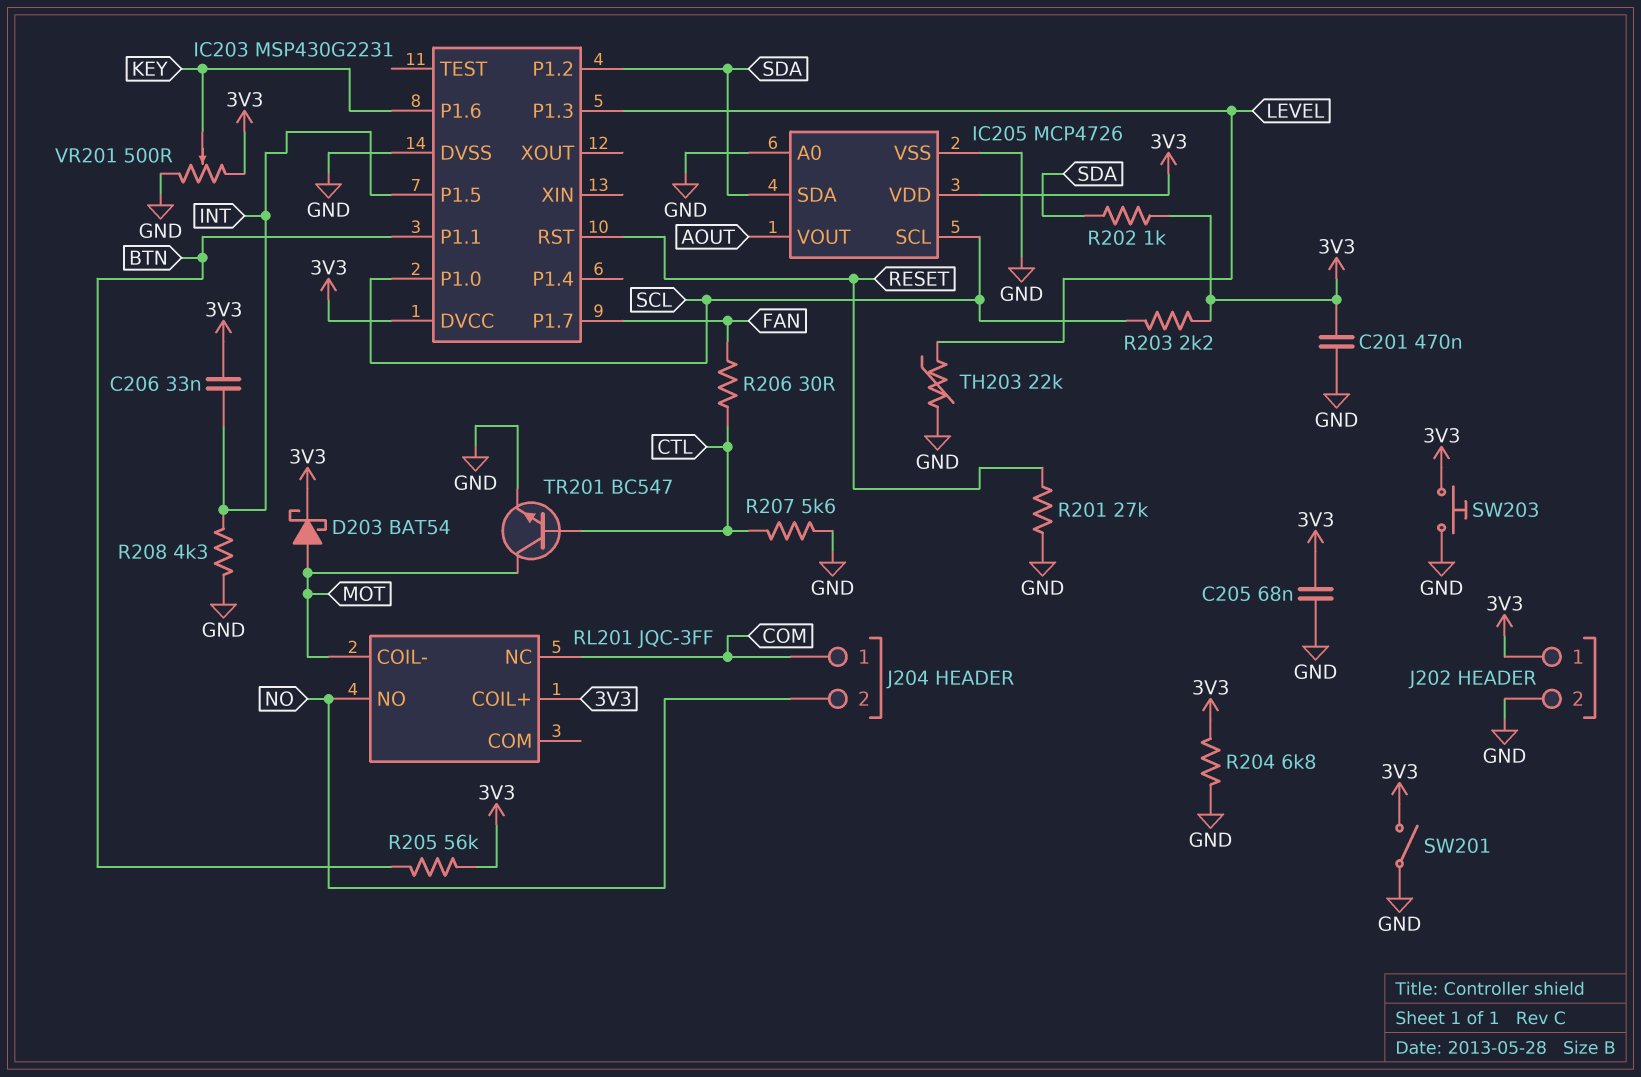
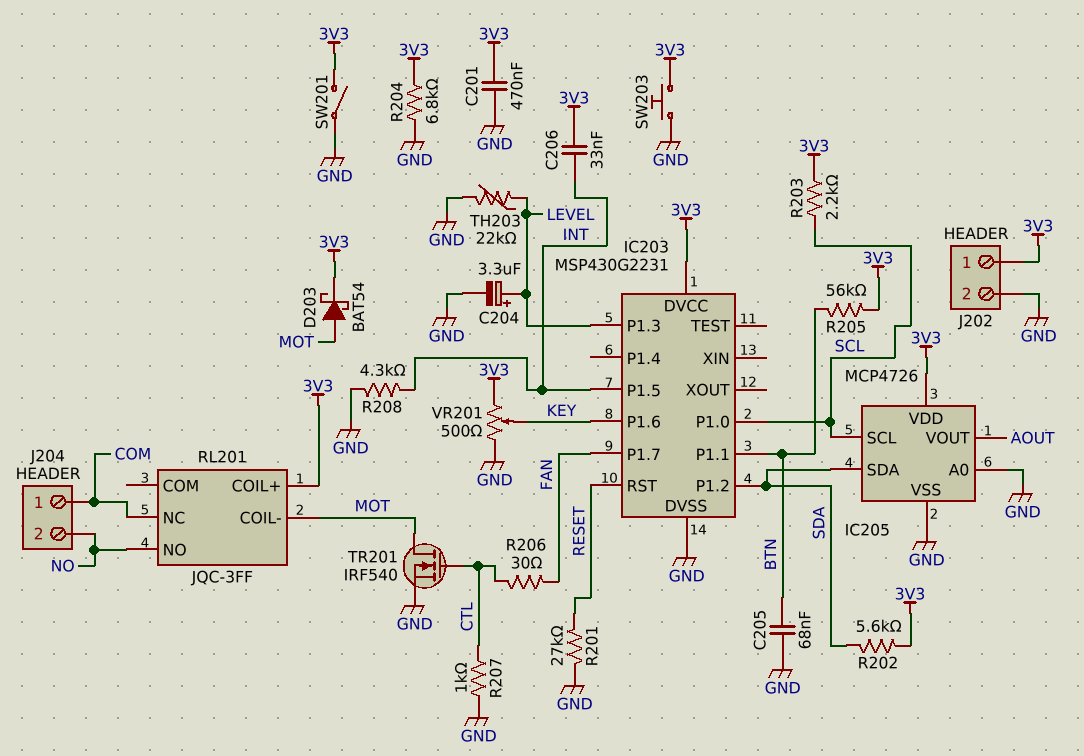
C204: none -> 3.3uF (plus LEVEL, minus GND)
C205: 68nF (3V3, GND) -> 68nF (BTN, GND)
R202: 1k (3V3, SDA) -> 5.6k (3V3, SDA)
R207: 5.6k (CTL, GND) -> 1k (CTL, GND)
TR201: NPN BC547 (B CTL, C MOT, E GND) -> NMOS IRF540 (G CTL, D MOT, S GND)

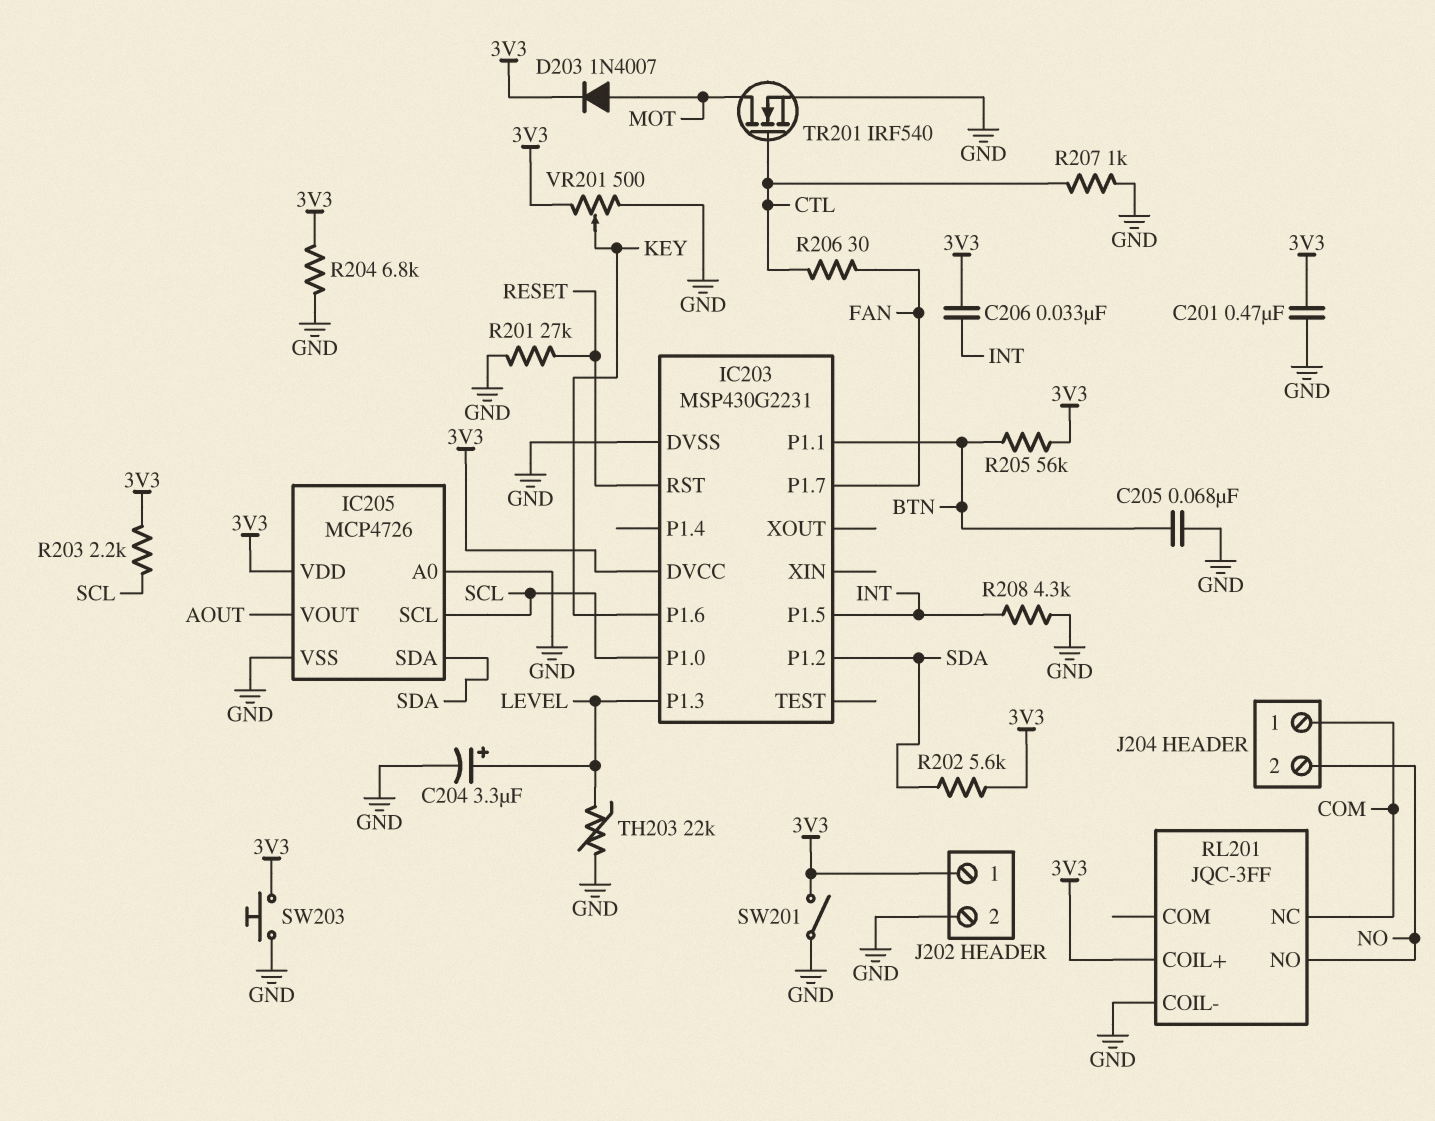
D203: schottky BAT54 (A MOT, K 3V3) -> diode 1N4007 (A MOT, K 3V3)
RL201 pin COIL-: MOT -> GND

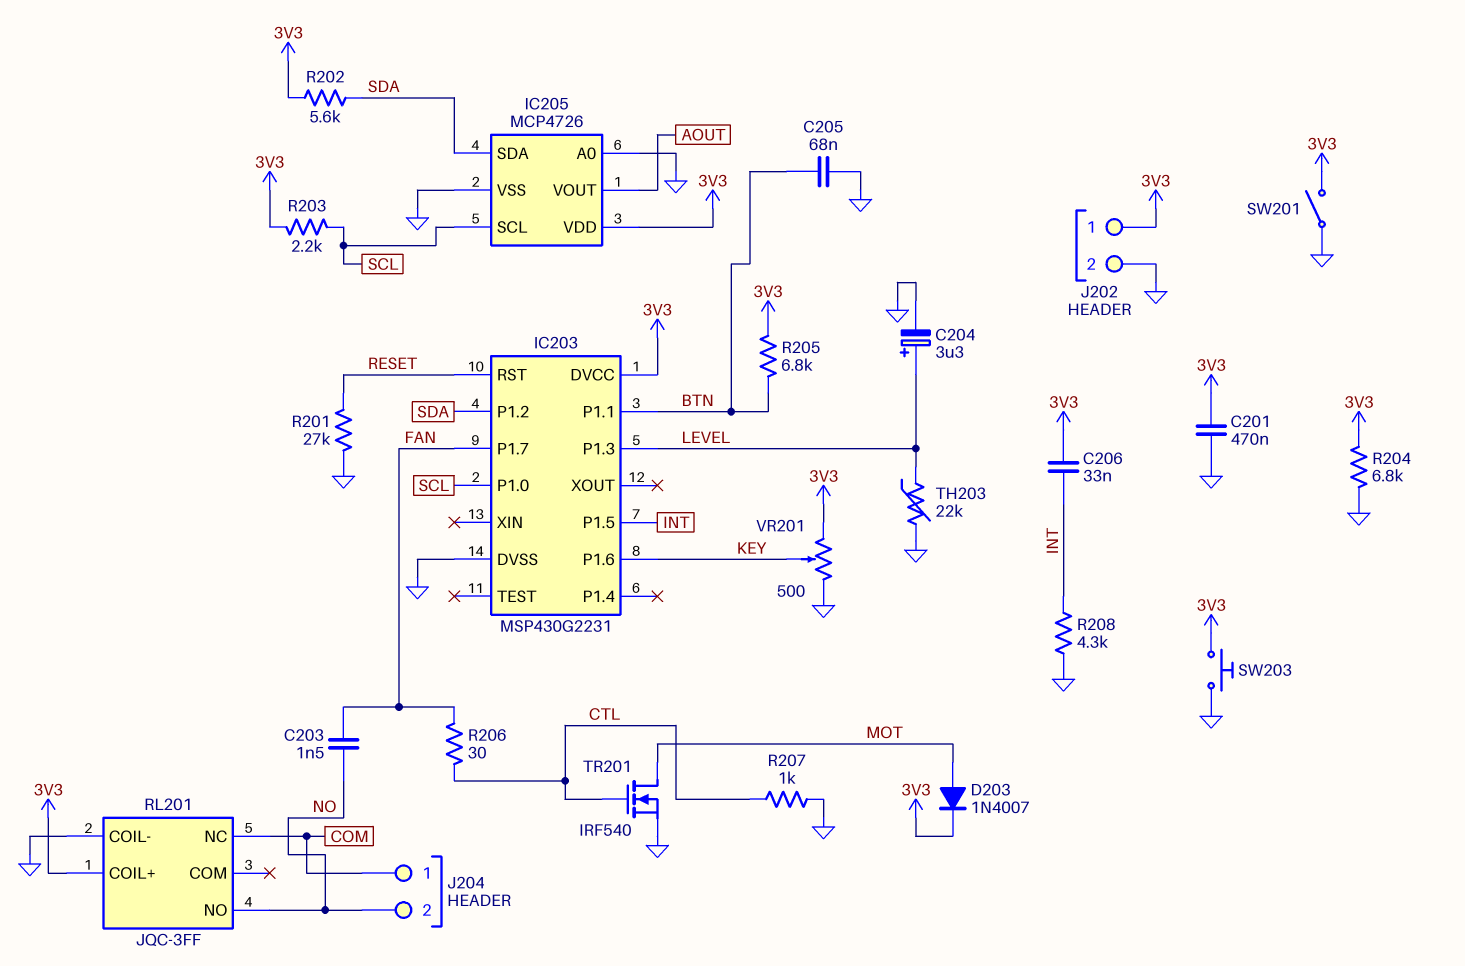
C203: none -> 1.5nF (FAN, NO)
R205: 56k (3V3, BTN) -> 6.8k (3V3, BTN)

